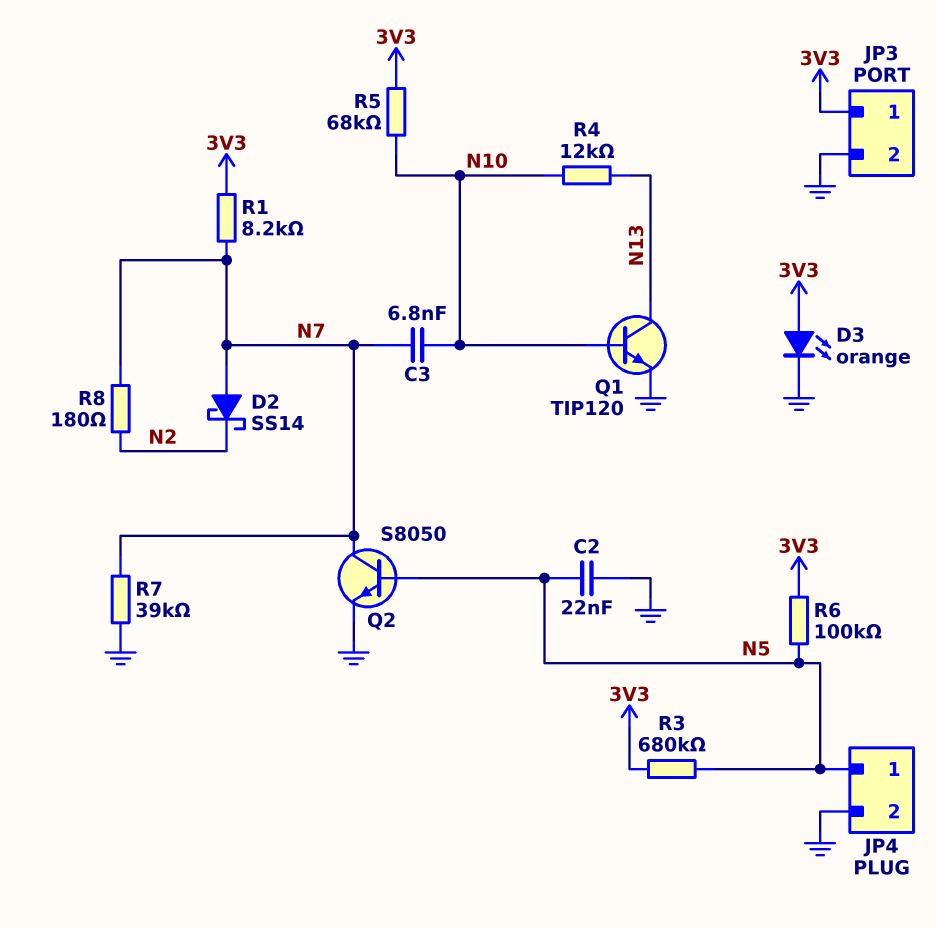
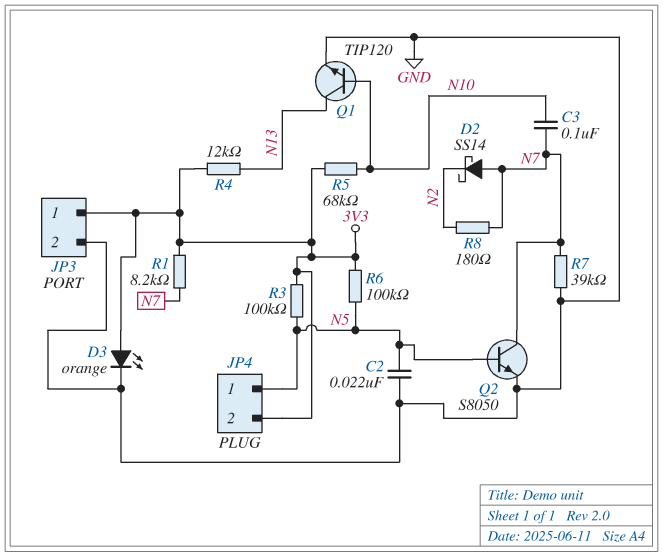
C3: 6.8nF (N7, N10) -> 100nF (N7, N10)
JP4 pin 2: GND -> 3V3
R3: 680k (3V3, N5) -> 100k (3V3, N5)
R4: 12k (N10, N13) -> 12k (3V3, N13)

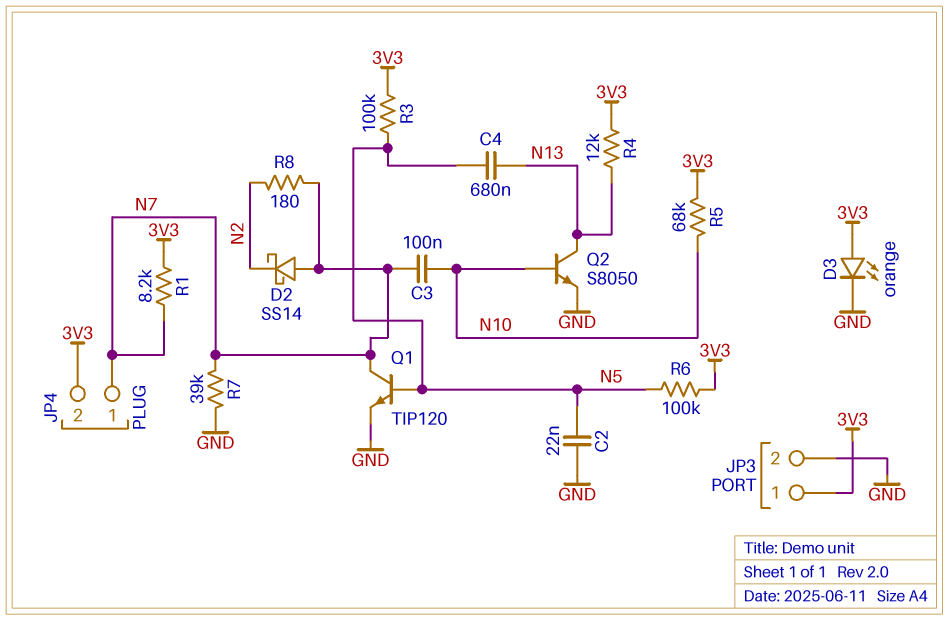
C4: none -> 680nF (N5, N13)
JP4 pin 1: N5 -> N7
Q1: NPN TIP120 (B N10, C N13, E GND) -> NPN TIP120 (B N5, C N7, E GND)
Q2: NPN S8050 (B N5, C N7, E GND) -> NPN S8050 (B N10, C N13, E GND)

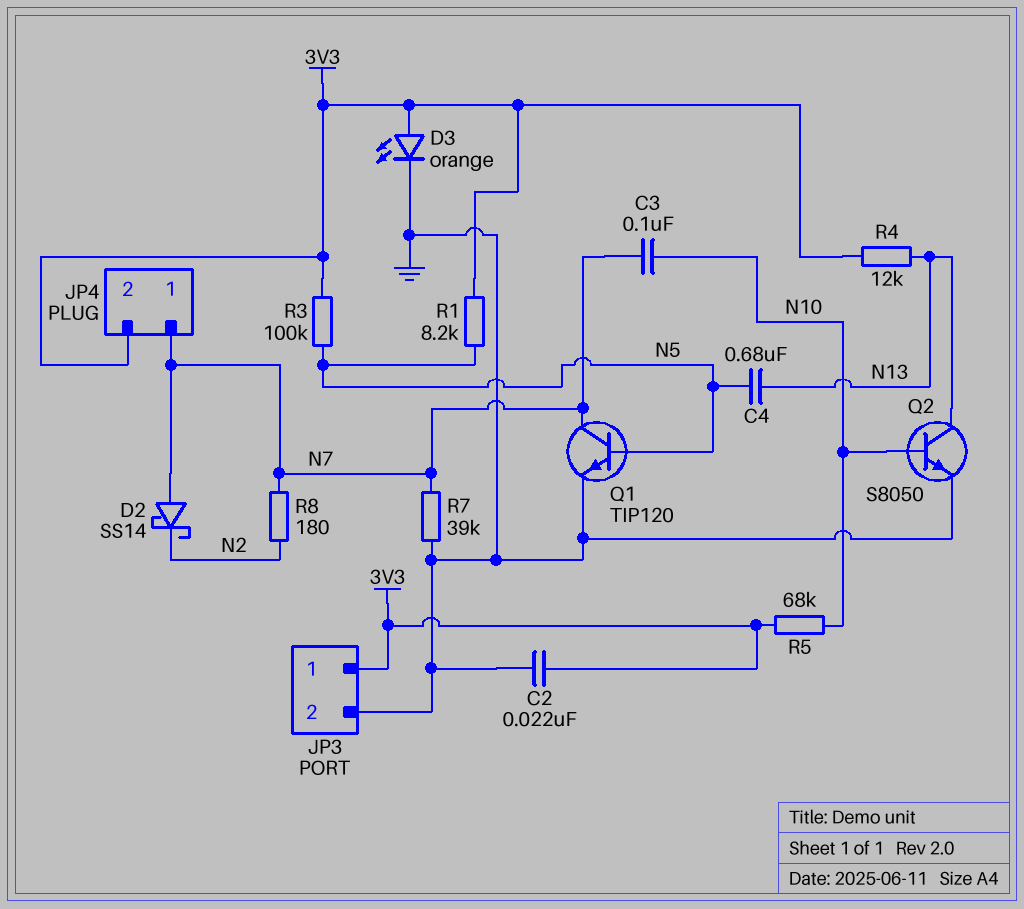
C2: 22nF (GND, N5) -> 22nF (3V3, GND)
R1: 8.2k (3V3, N7) -> 8.2k (3V3, N5)
R6: 100k (3V3, N5) -> none

